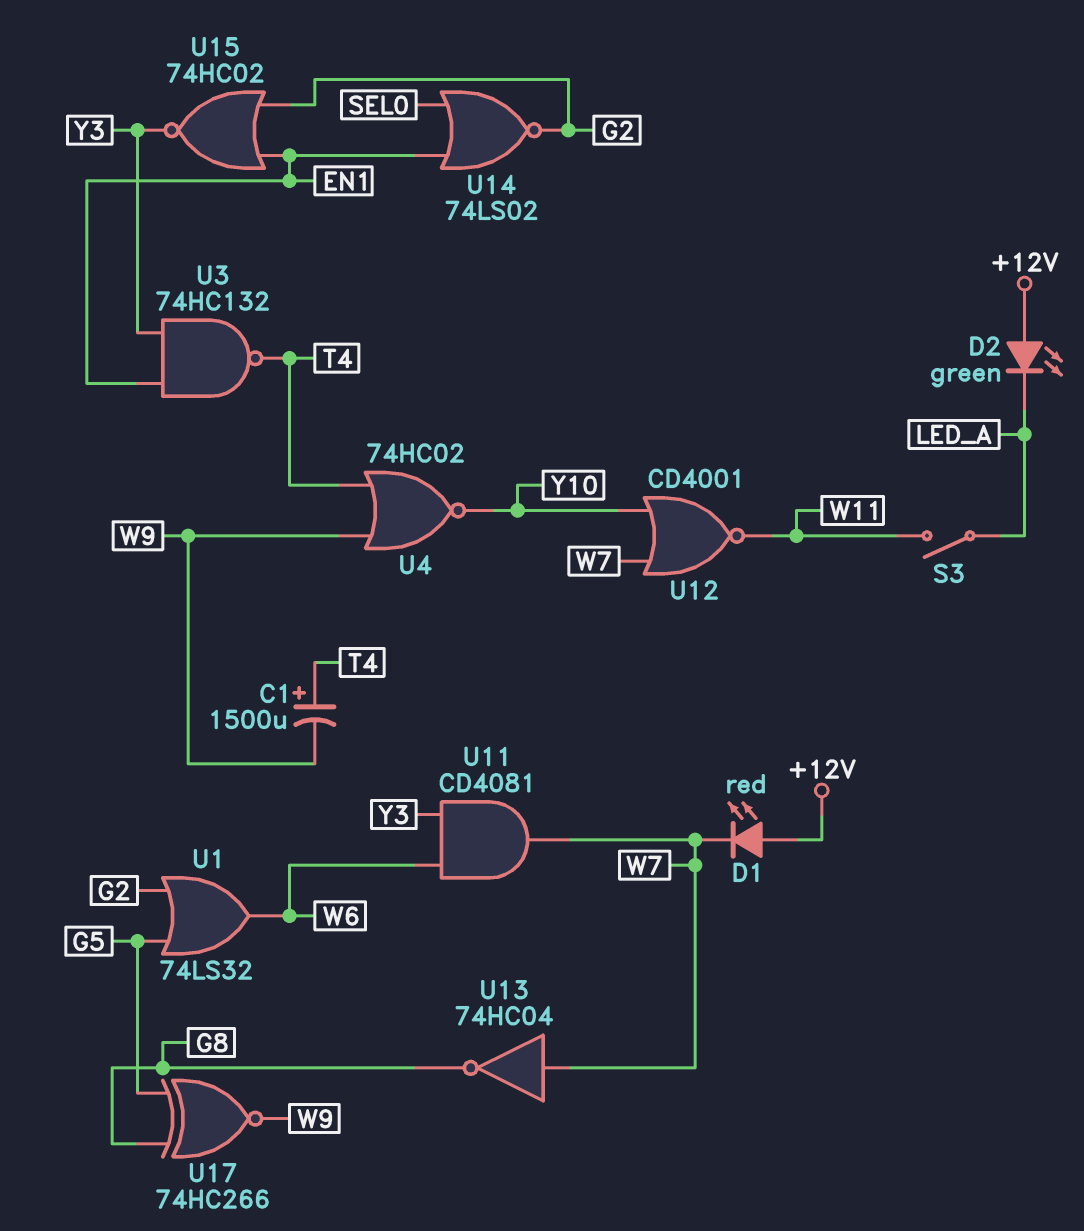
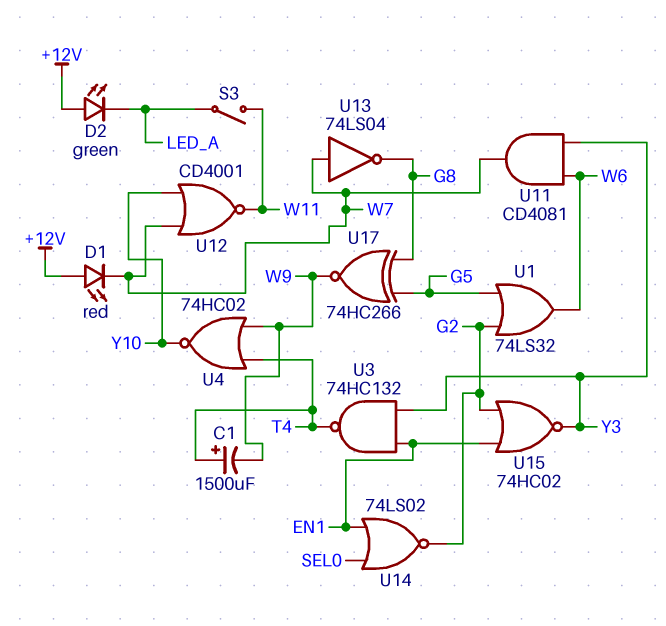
U13: NOT 74HC04 (in W7, out G8) -> NOT 74LS04 (in W7, out G8)

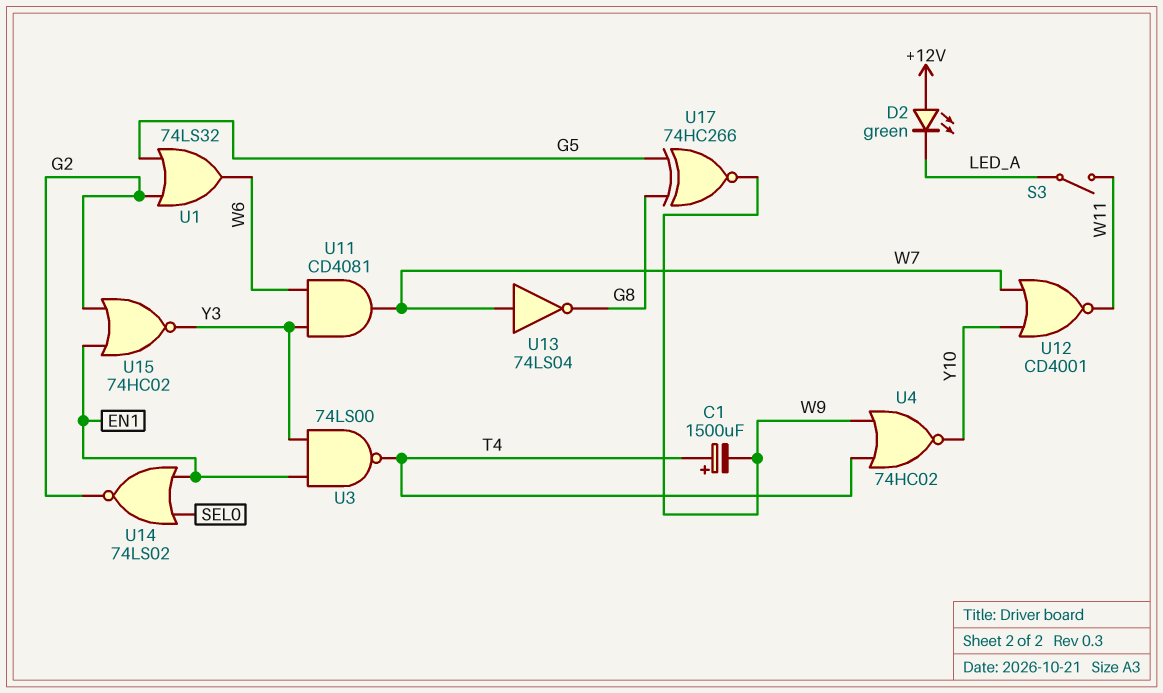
D1: LED red (A +12V, K W7) -> none
U3: NAND 74HC132 (in EN1, in Y3, out T4) -> NAND 74LS00 (in EN1, in Y3, out T4)

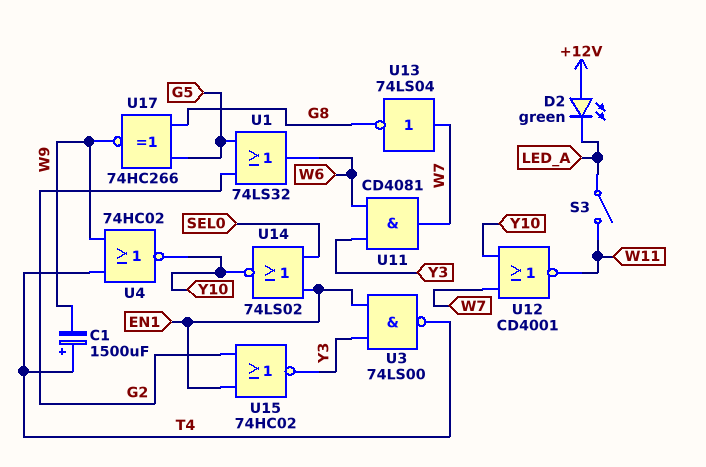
U14: NOR 74LS02 (in EN1, in SEL0, out G2) -> NOR 74LS02 (in EN1, in SEL0, out Y10)

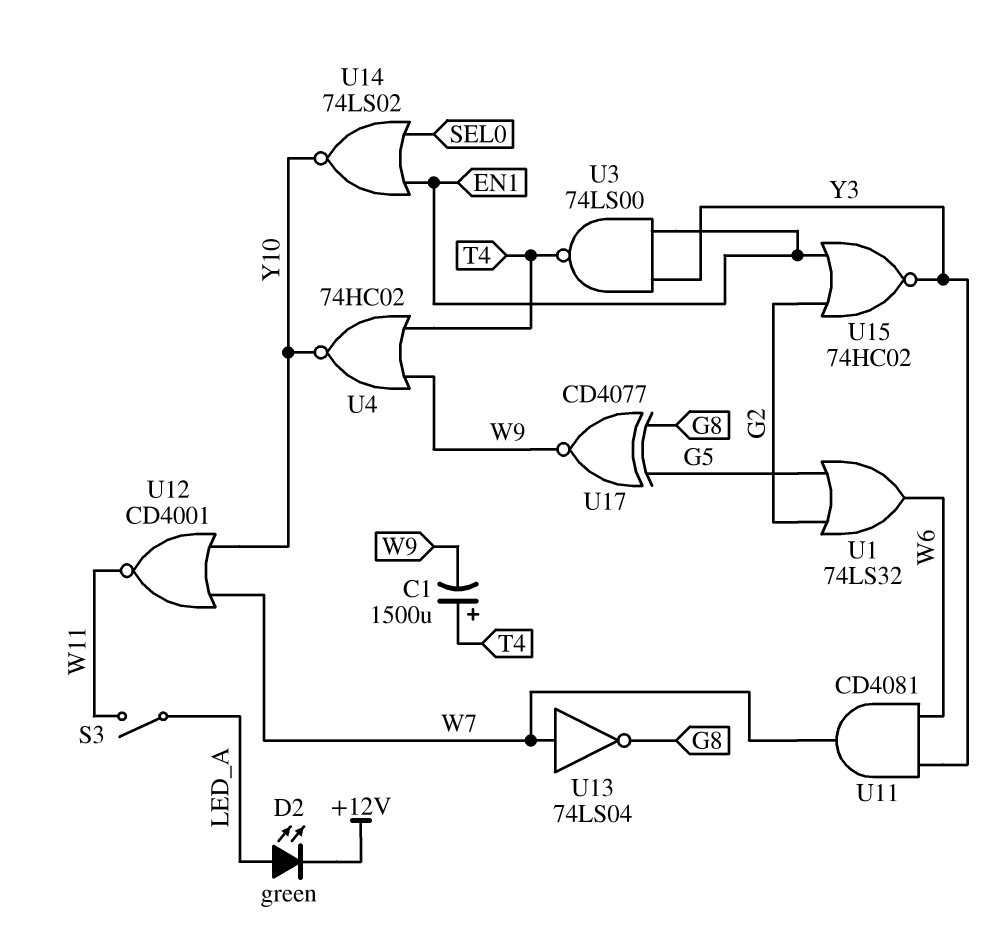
D2: LED green (A +12V, K LED_A) -> LED green (A LED_A, K +12V)
U17: XNOR 74HC266 (in G5, in G8, out W9) -> XNOR CD4077 (in G5, in G8, out W9)

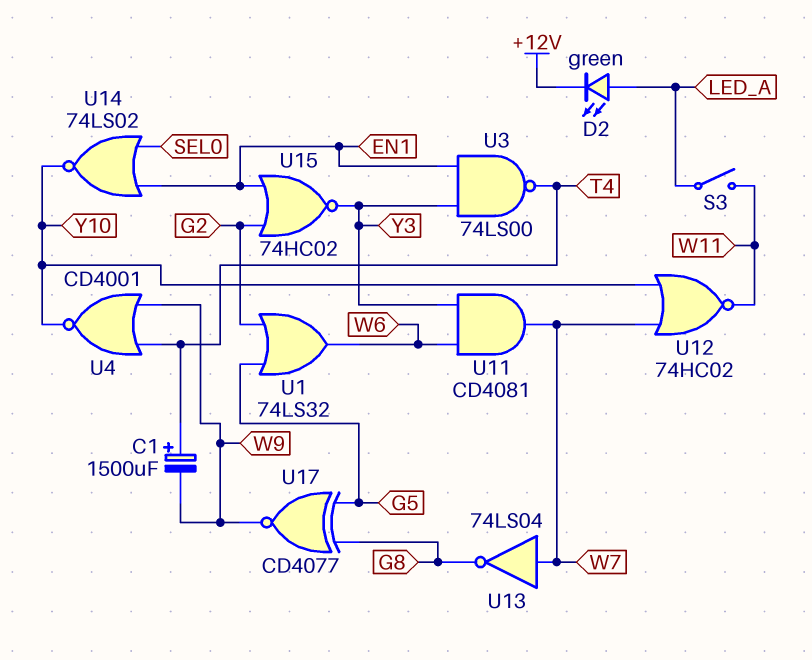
U4: NOR 74HC02 (in T4, in W9, out Y10) -> NOR CD4001 (in T4, in W9, out Y10)
U12: NOR CD4001 (in W7, in Y10, out W11) -> NOR 74HC02 (in W7, in Y10, out W11)

